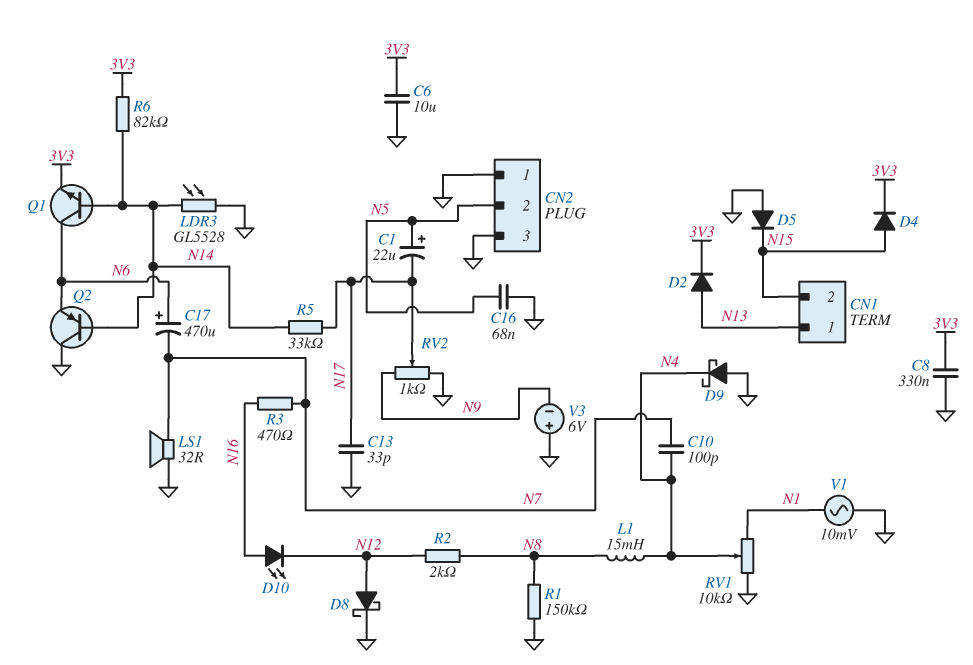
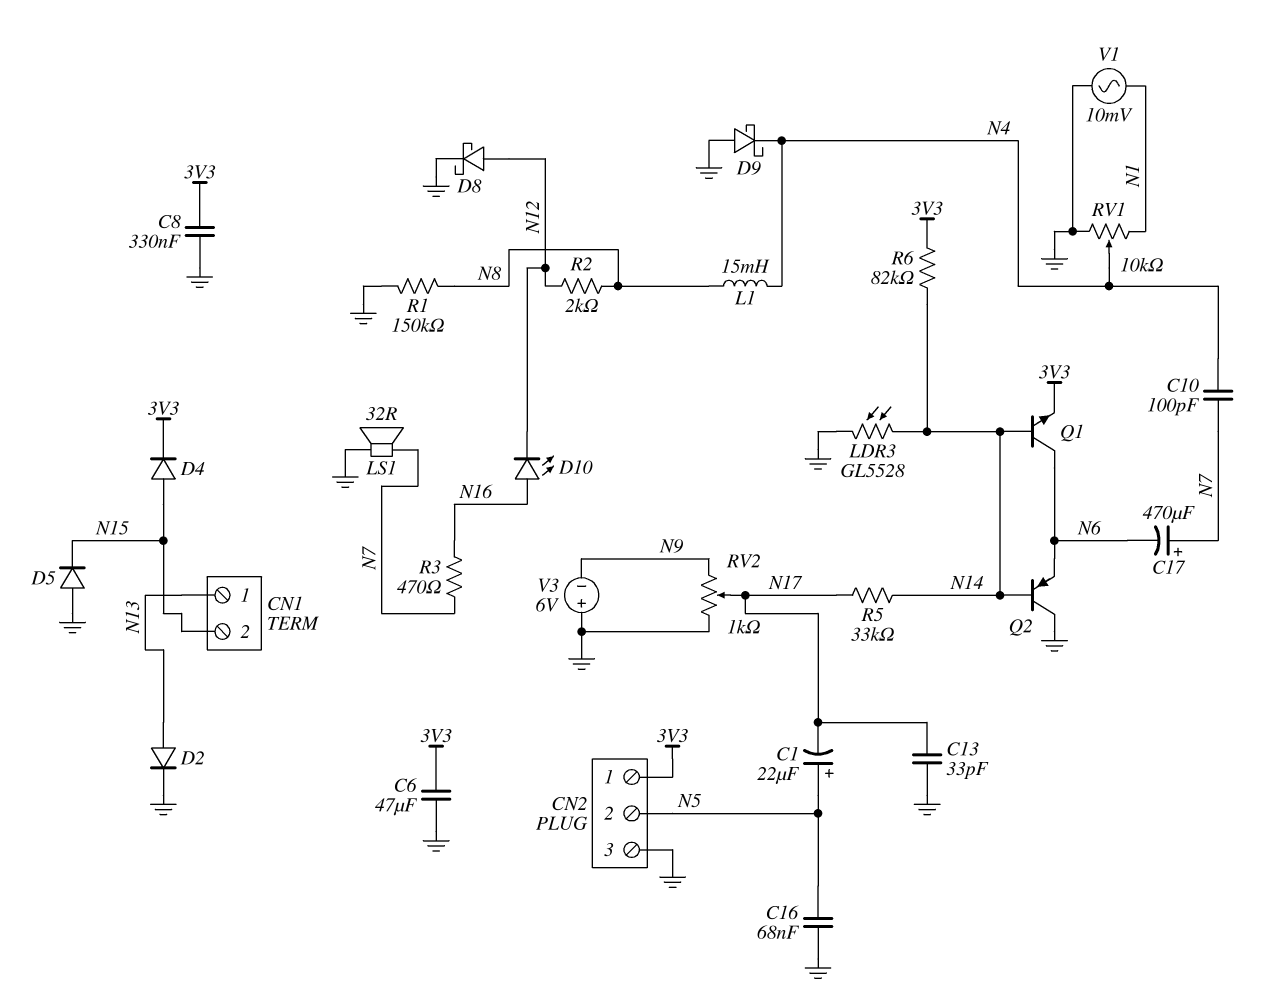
C6: 10uF (3V3, GND) -> 47uF (3V3, GND)
C17: 470uF (plus N6, minus N7) -> 470uF (plus N7, minus N6)
CN2 pin 1: GND -> 3V3
D2: diode (A N13, K 3V3) -> diode (A N13, K GND)

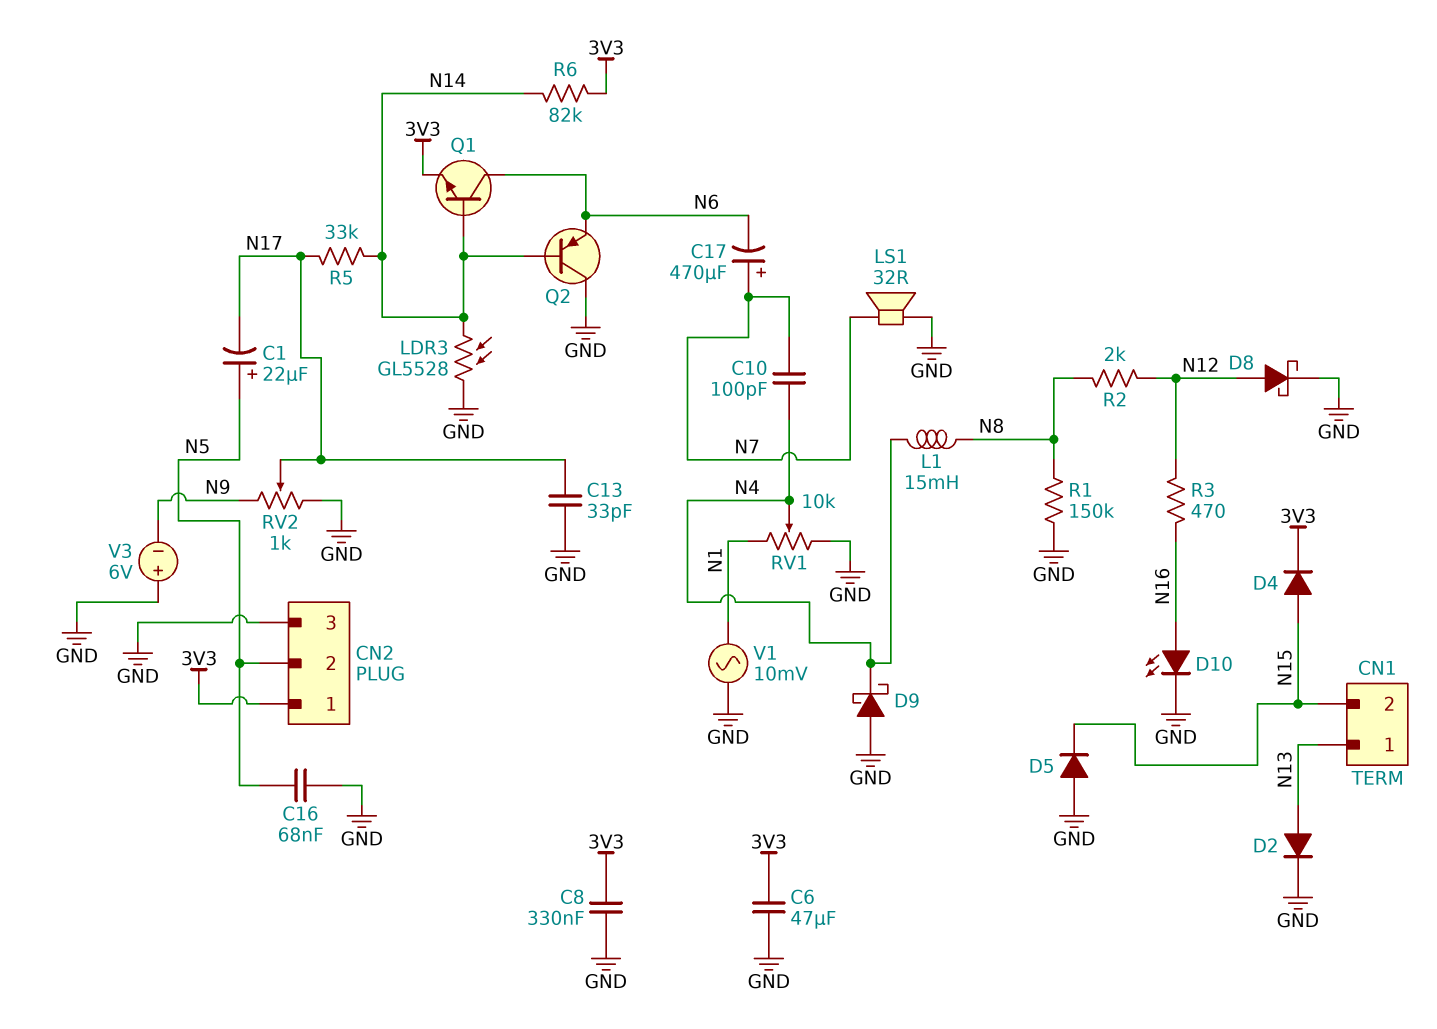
D10: LED (A N16, K N12) -> LED (A N16, K GND)
R3: 470 (N7, N16) -> 470 (N12, N16)

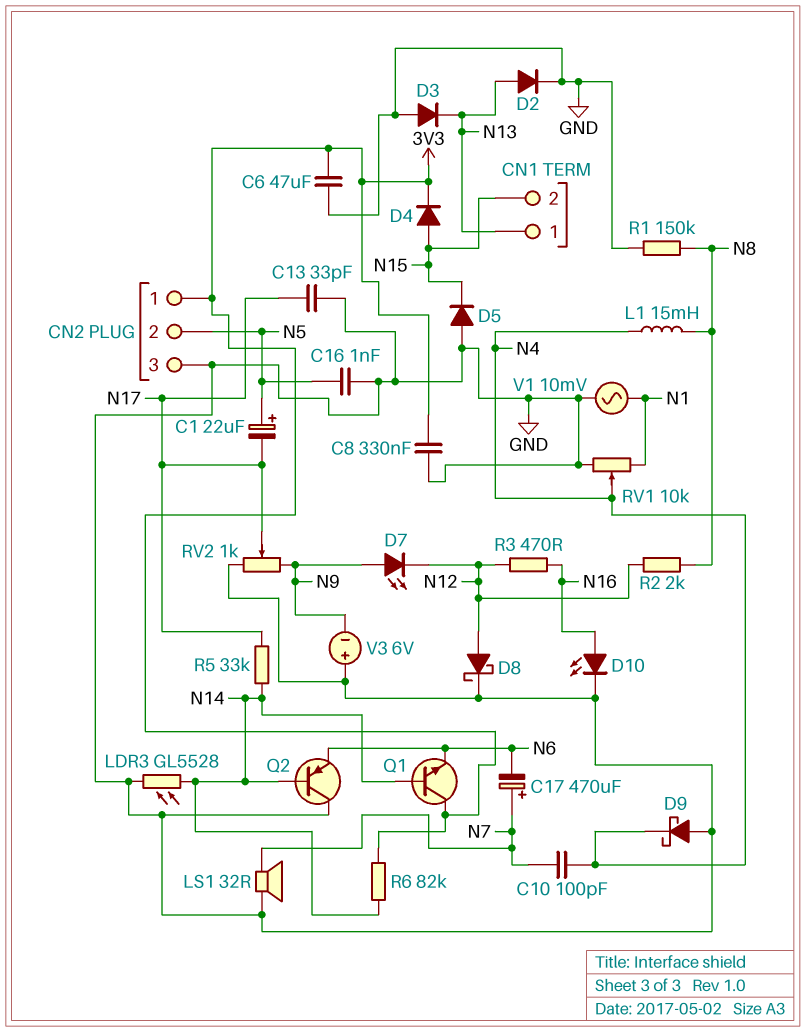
C16: 68nF (GND, N5) -> 1nF (GND, N5)
D3: none -> diode (A GND, K N13)
D7: none -> LED (A N9, K N12)
Q1: NPN (B N14, C N6, E 3V3) -> NPN (B N14, C 3V3, E N6)

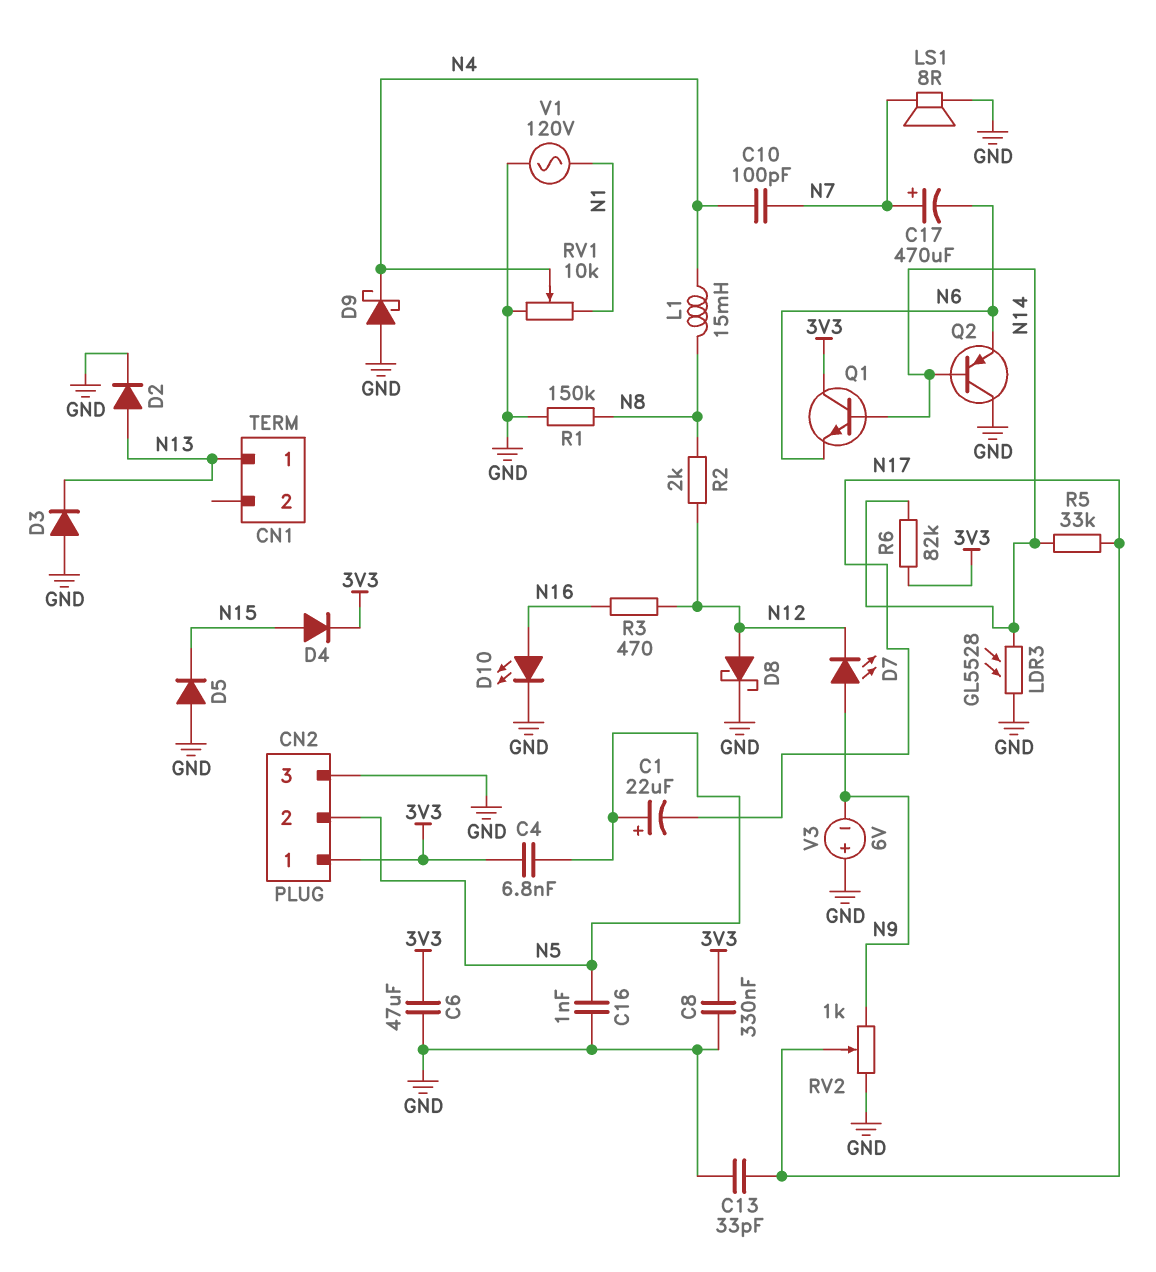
C4: none -> 6.8nF (3V3, N5)
CN1 pin 2: N15 -> none
LS1: speaker 32R (GND, N7) -> speaker 8R (GND, N7)
V1: AC 10mV (GND, N1) -> AC 120V (GND, N1)

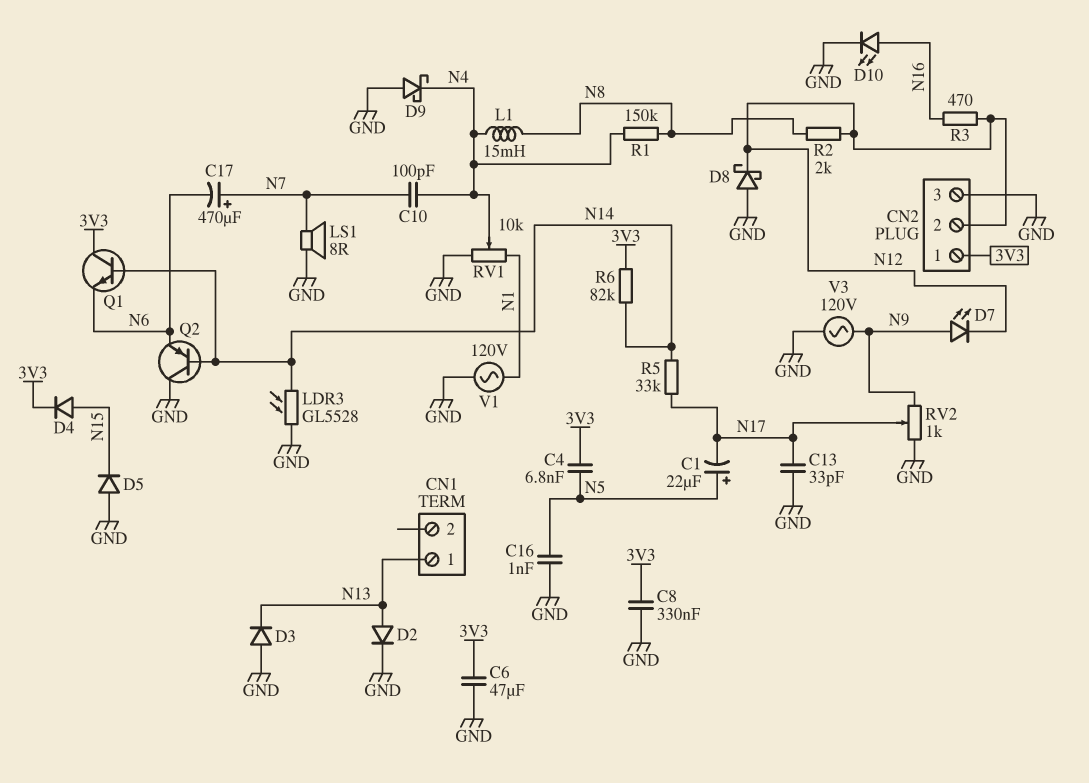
CN2 pin 2: N5 -> N12
D8: schottky (A N12, K GND) -> schottky (A GND, K N12)
R1: 150k (GND, N8) -> 150k (N4, N8)
V3: 6V (plus GND, minus N9) -> AC 120V (GND, N9)

